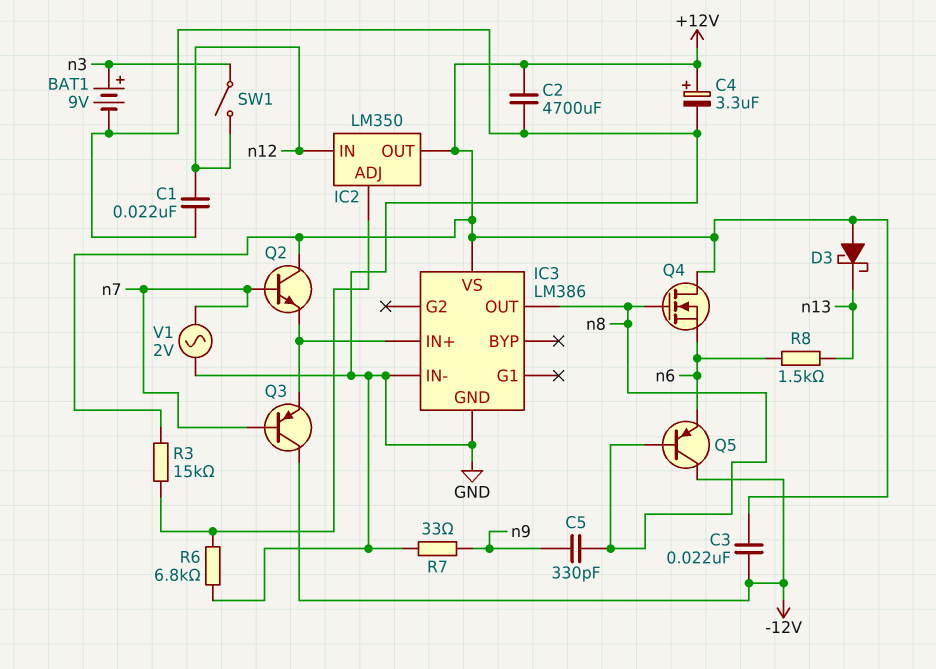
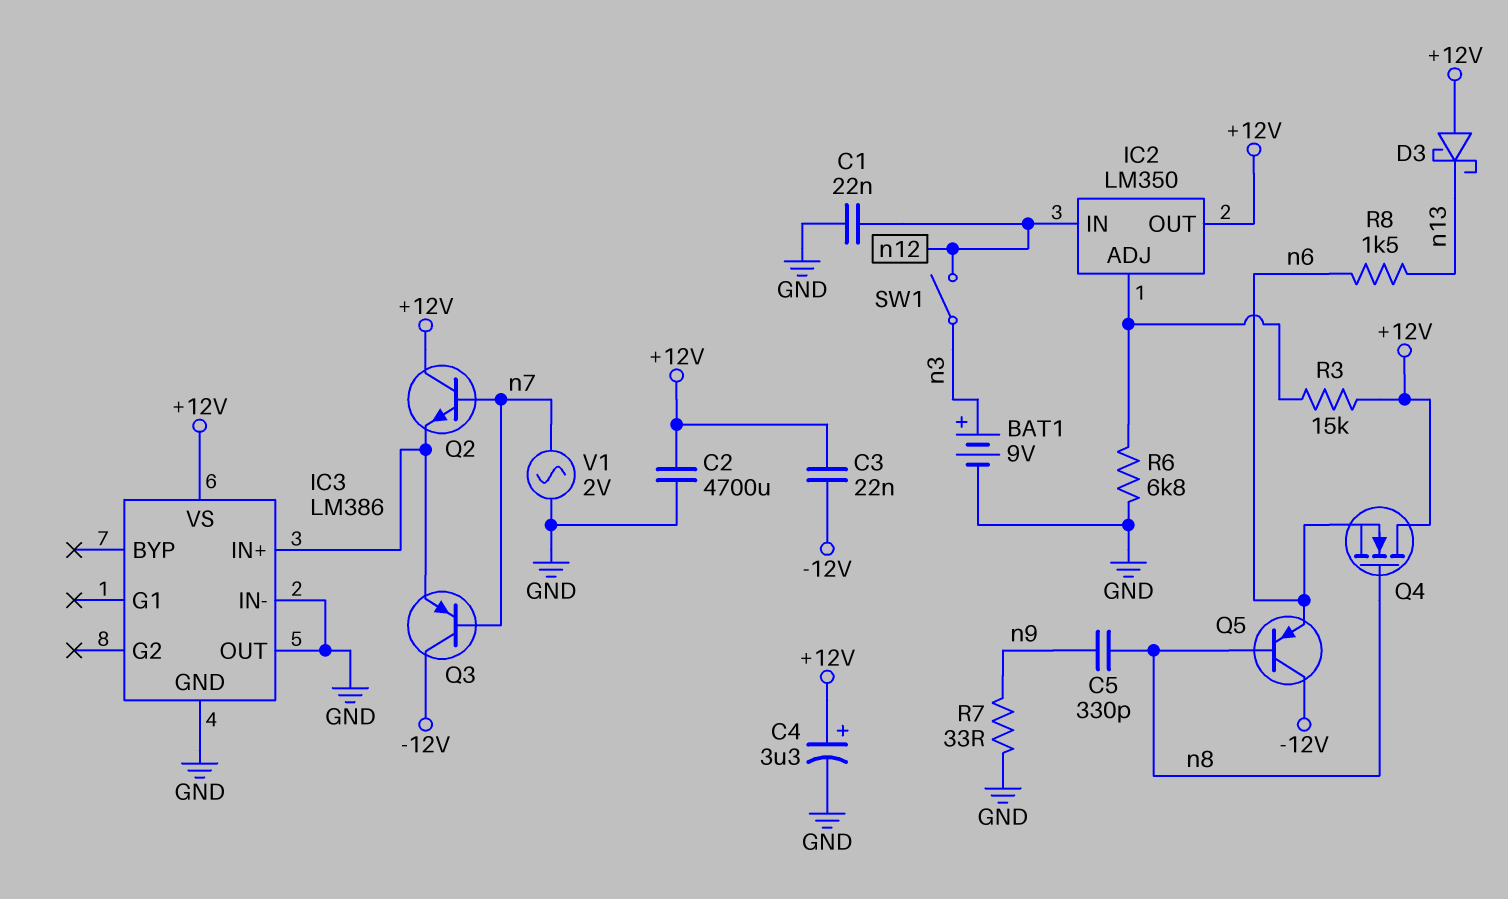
IC3 pin OUT: n8 -> GND

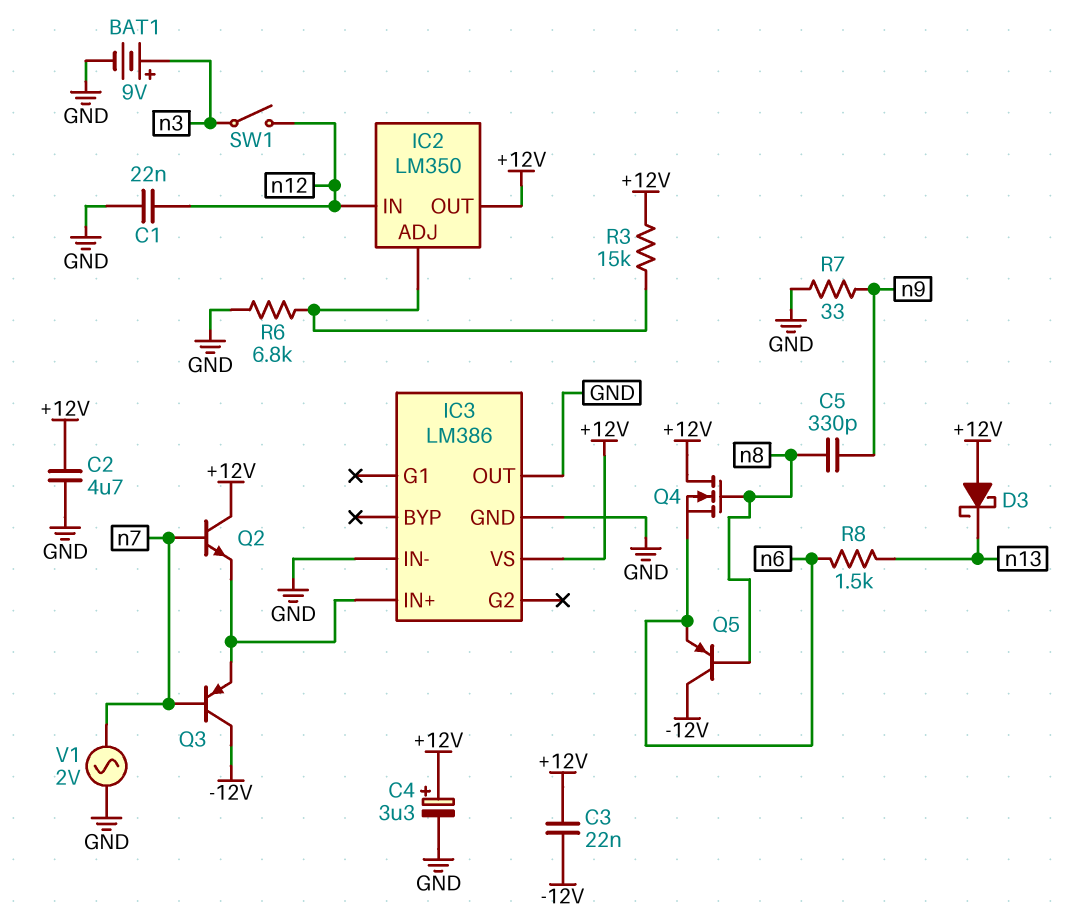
C2: 4700uF (+12V, GND) -> 4.7uF (+12V, GND)

